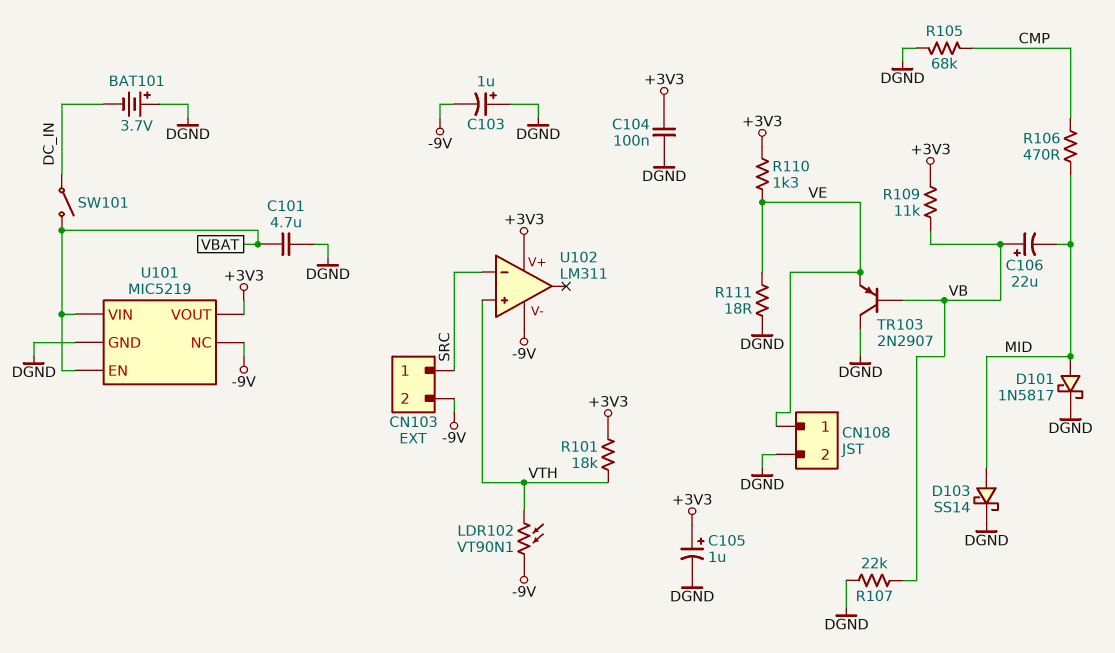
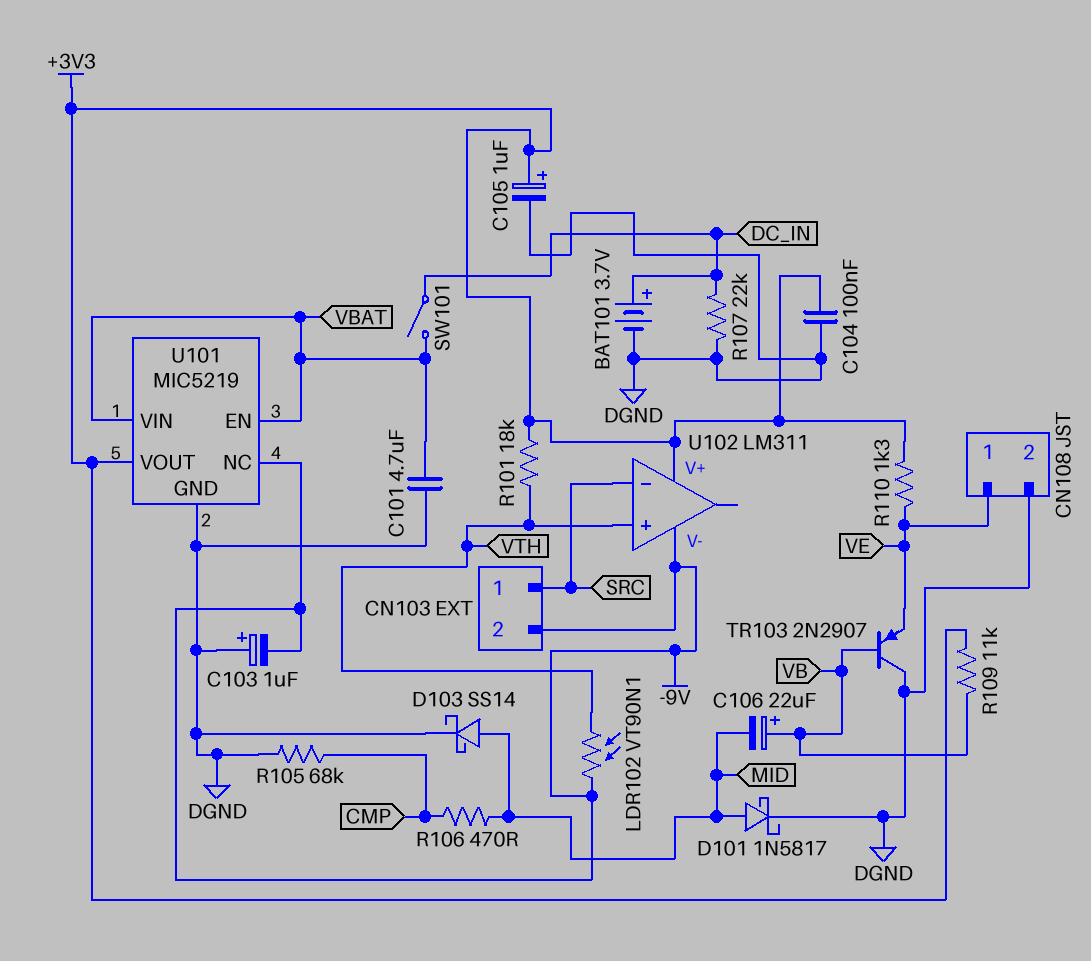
BAT101: 3.7V (plus DGND, minus DC_IN) -> 3.7V (plus DC_IN, minus DGND)
R107: 22k (DGND, VB) -> 22k (DC_IN, DGND)
R111: 18 (DGND, VE) -> none

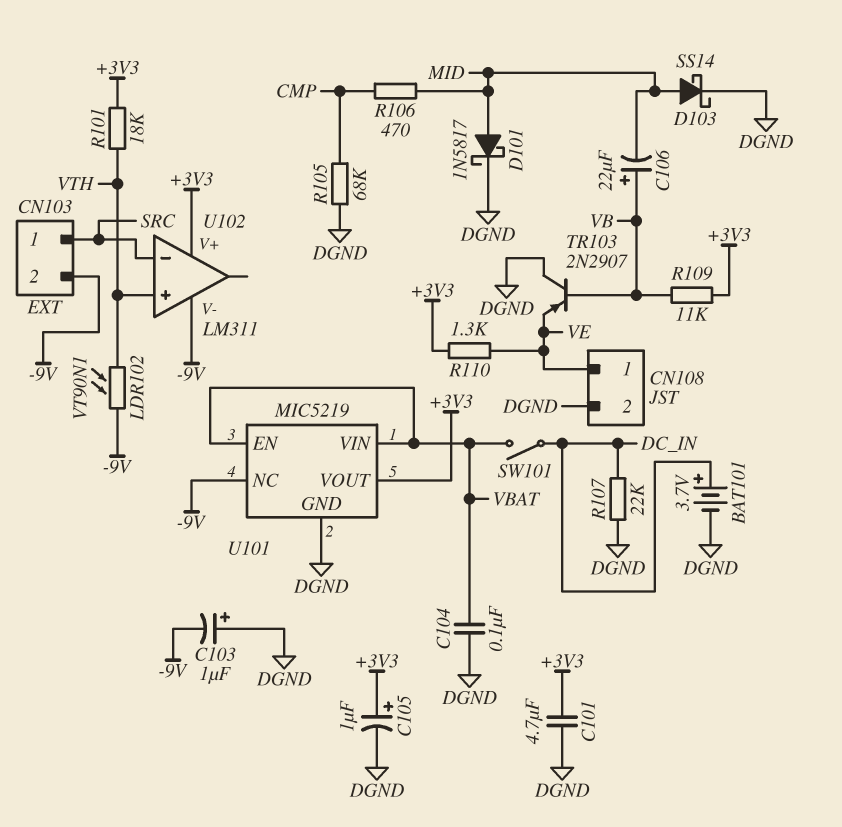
C101: 4.7uF (DGND, VBAT) -> 4.7uF (+3V3, DGND)
C104: 100nF (+3V3, DGND) -> 100nF (DGND, VBAT)

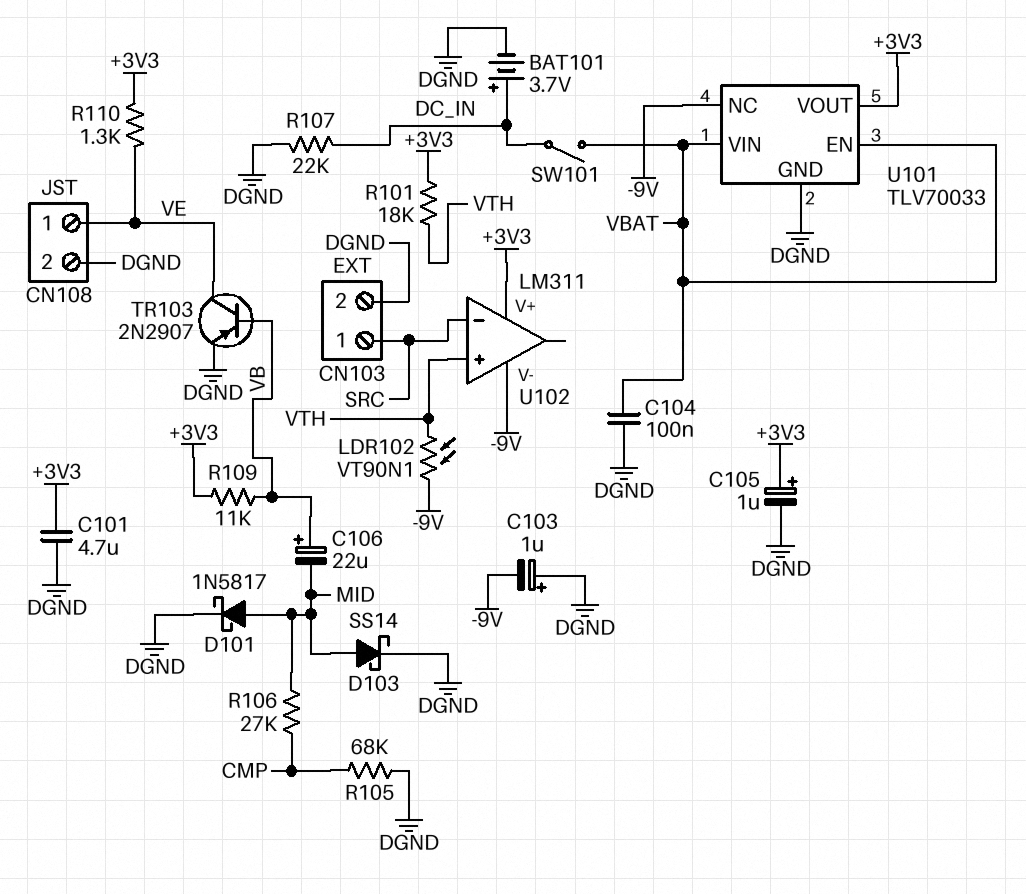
CN103 pin 2: -9V -> DGND
R106: 470 (CMP, MID) -> 27k (CMP, MID)
TR103: PNP 2N2907 (B VB, C DGND, E VE) -> PNP 2N2907 (B VB, C VE, E DGND)
U101: MIC5219 -> TLV70033

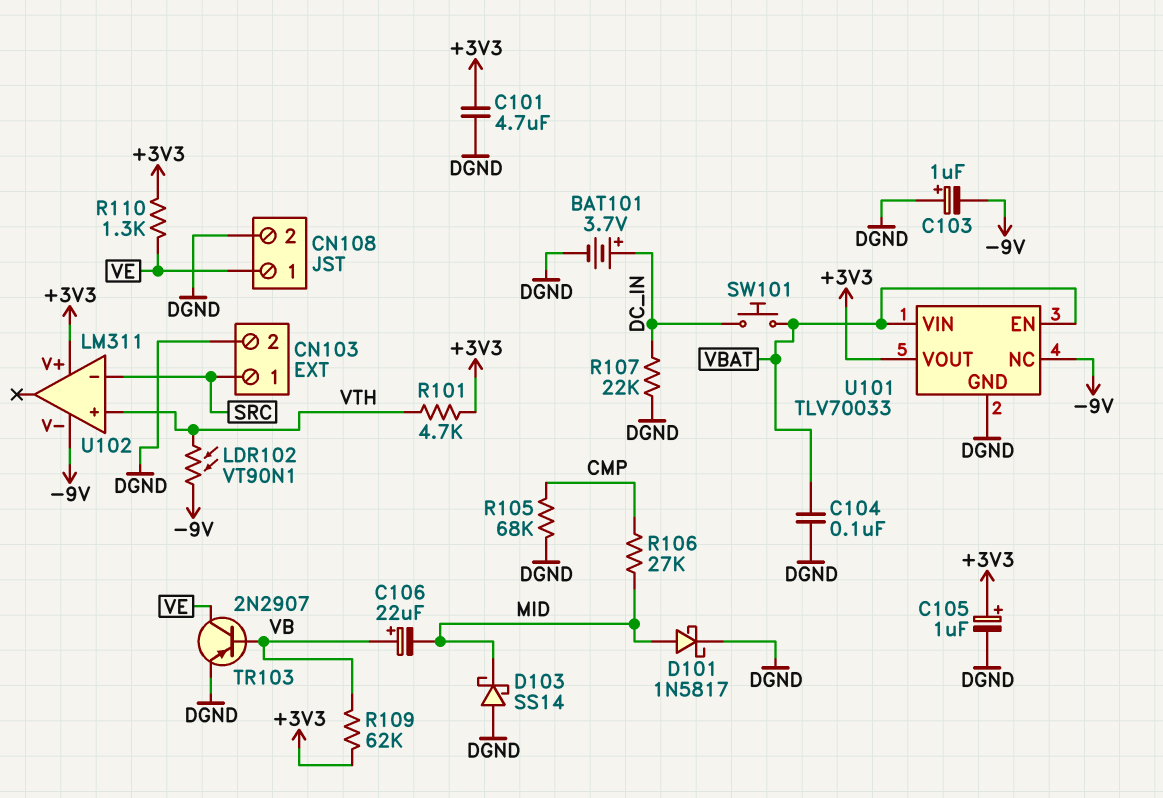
D103: schottky SS14 (A MID, K DGND) -> schottky SS14 (A DGND, K MID)
R101: 18k (+3V3, VTH) -> 4.7k (+3V3, VTH)
R109: 11k (+3V3, VB) -> 62k (+3V3, VB)
SW101: switch (DC_IN, VBAT) -> button (DC_IN, VBAT)

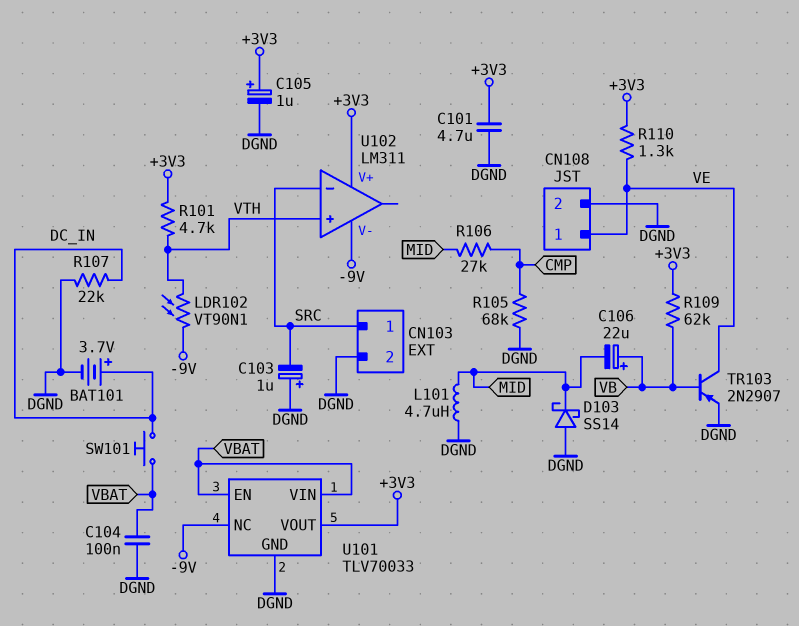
C103: 1uF (plus DGND, minus -9V) -> 1uF (plus DGND, minus SRC)
D101: schottky 1N5817 (A MID, K DGND) -> none
L101: none -> 4.7uH (DGND, MID)

